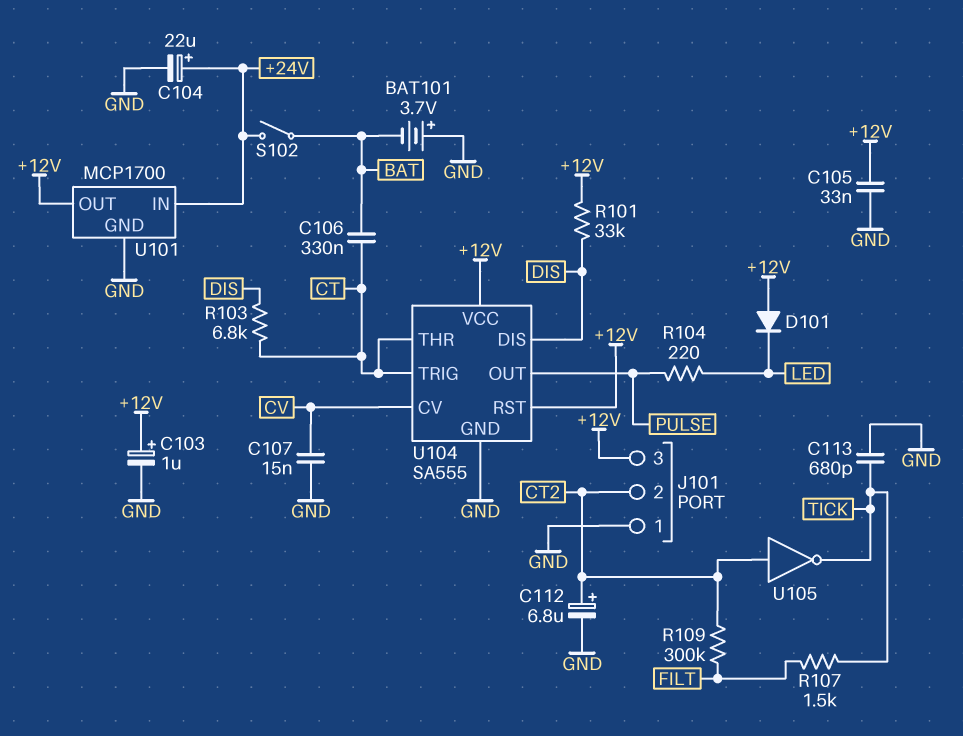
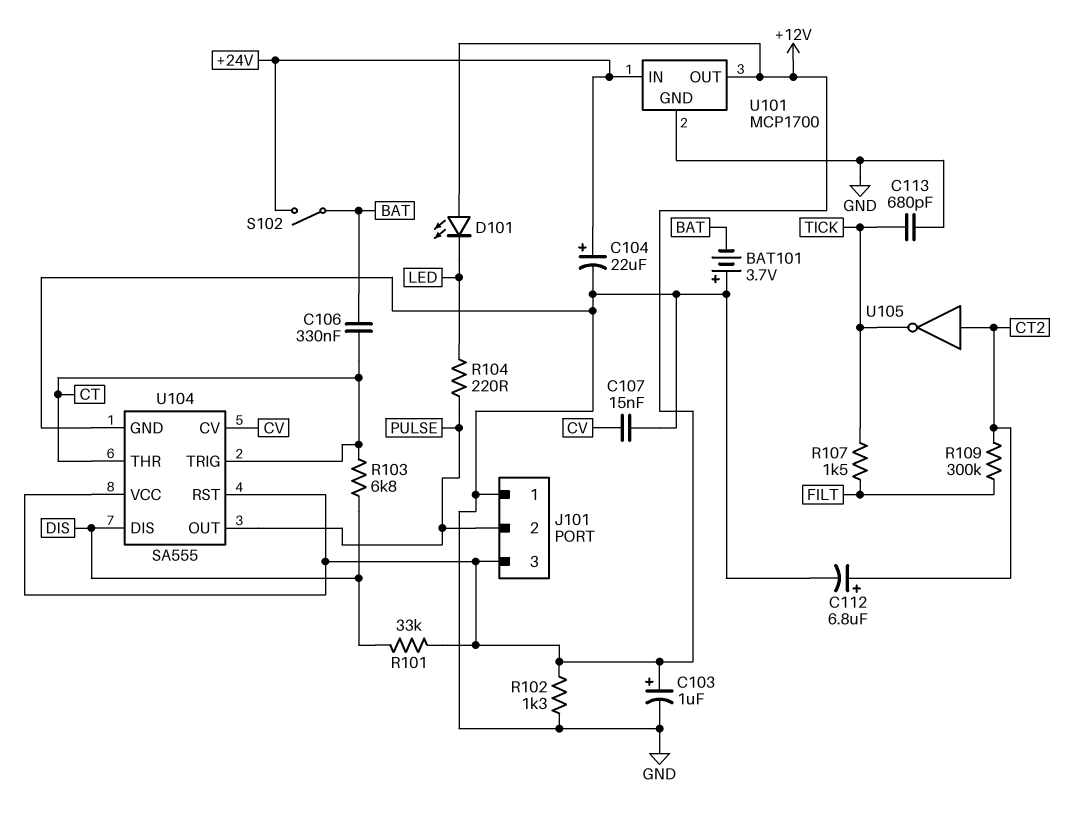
C105: 33nF (+12V, GND) -> none
D101: diode (A +12V, K LED) -> LED (A +12V, K LED)
J101 pin 2: CT2 -> PULSE
R102: none -> 1.3k (+12V, GND)

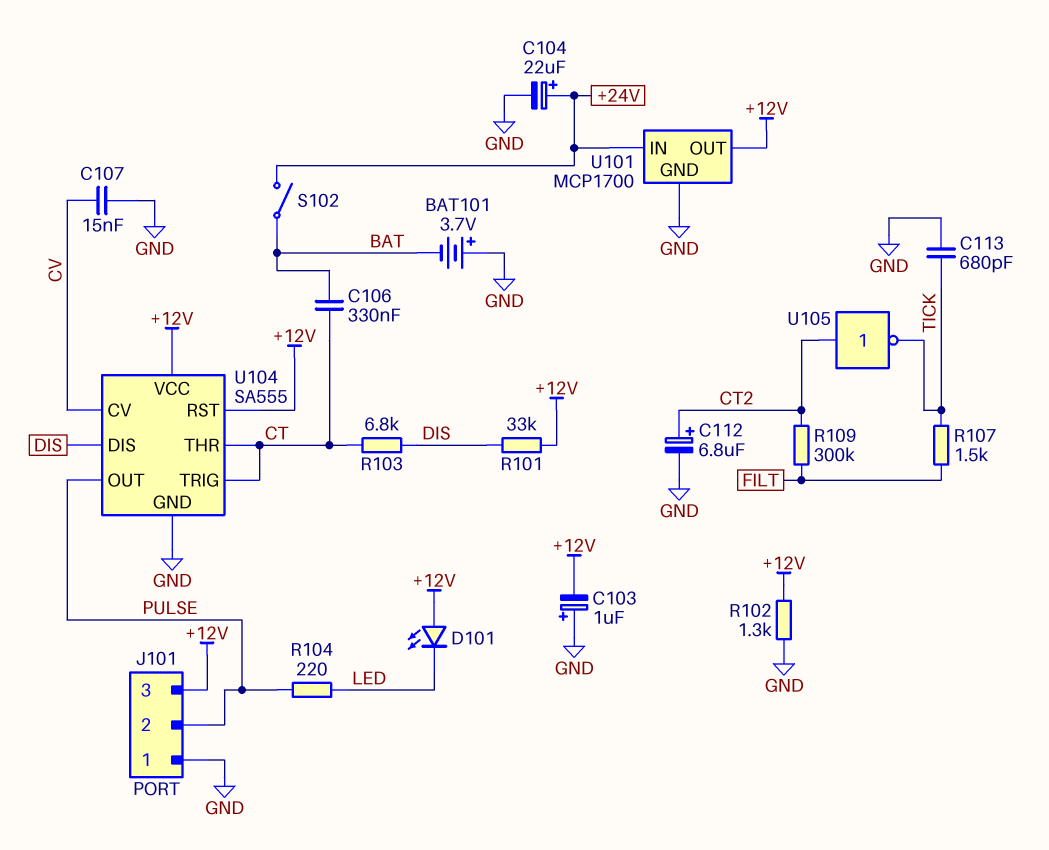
C103: 1uF (plus +12V, minus GND) -> 1uF (plus GND, minus +12V)

